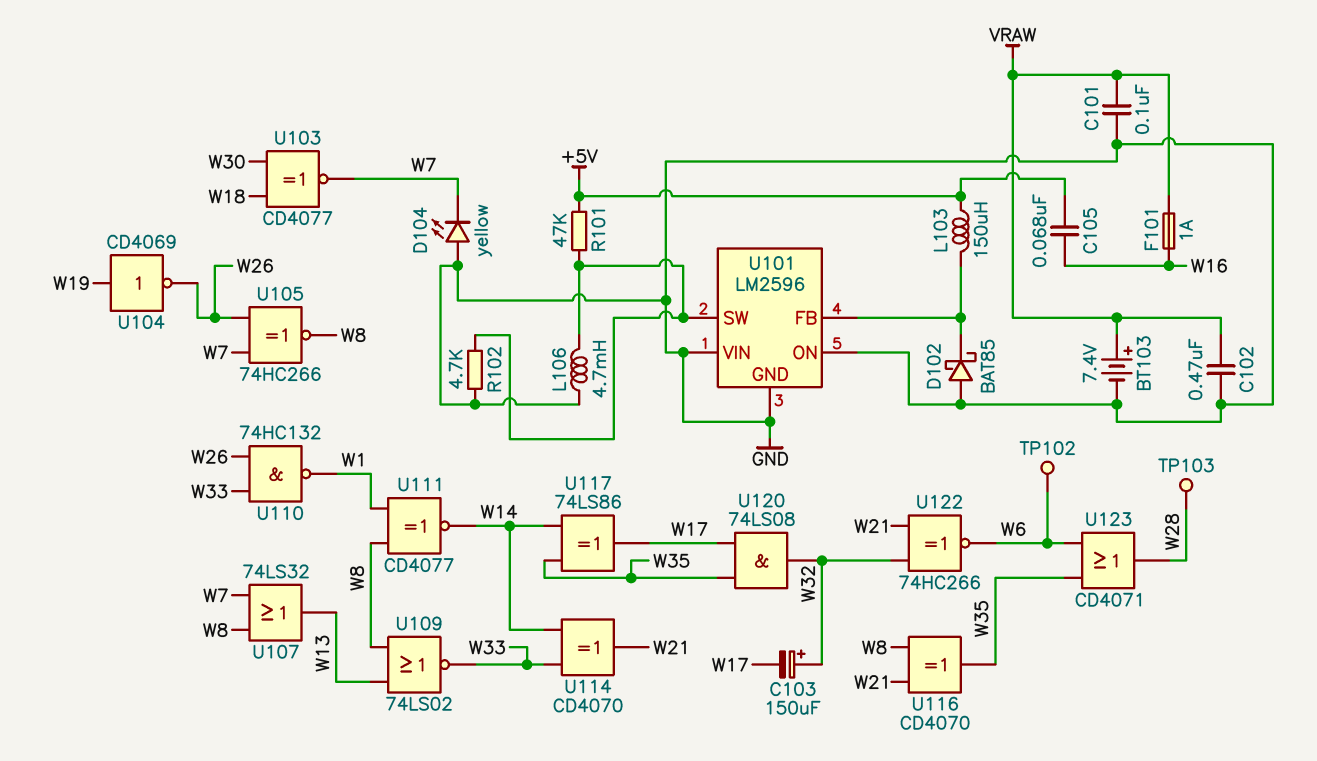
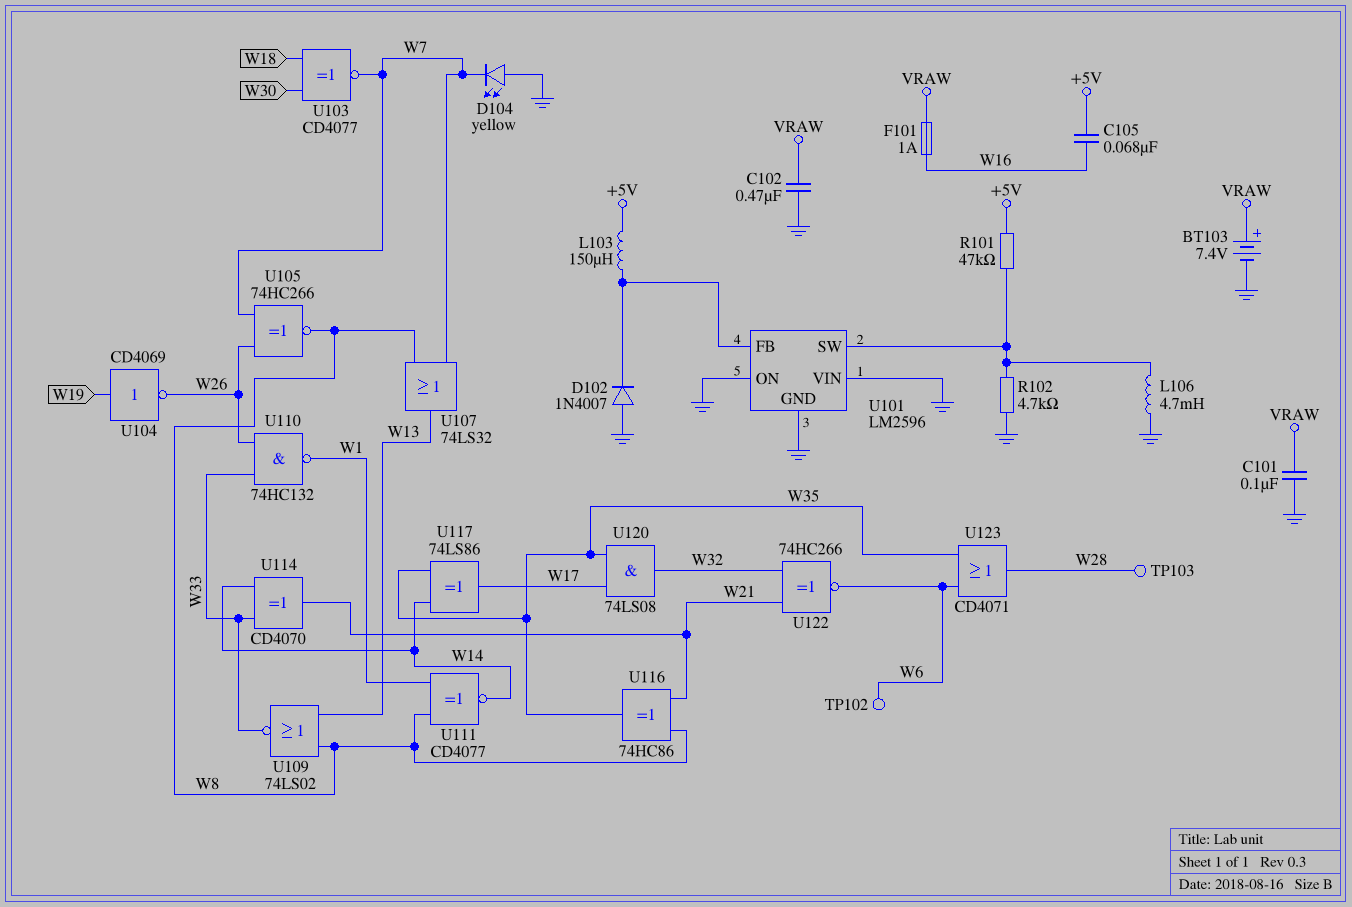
C103: 150uF (plus W32, minus W17) -> none
D102: schottky BAT85 (A GND, K U101/FB) -> diode 1N4007 (A GND, K U101/FB)
U116: XOR CD4070 (in W8, in W21, out W35) -> XOR 74HC86 (in W8, in W21, out W35)

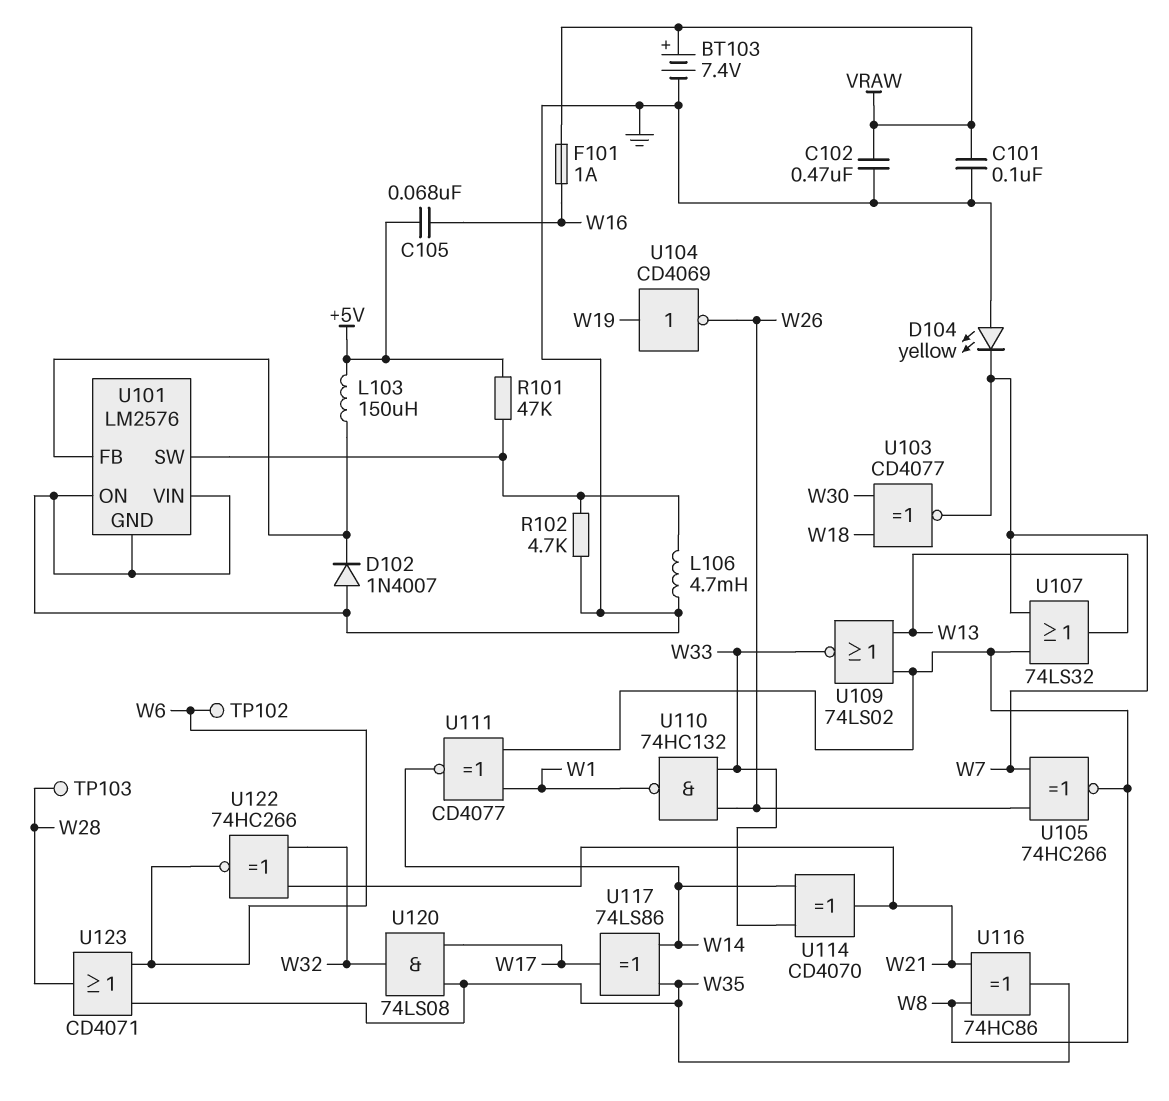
U101: LM2596 -> LM2576

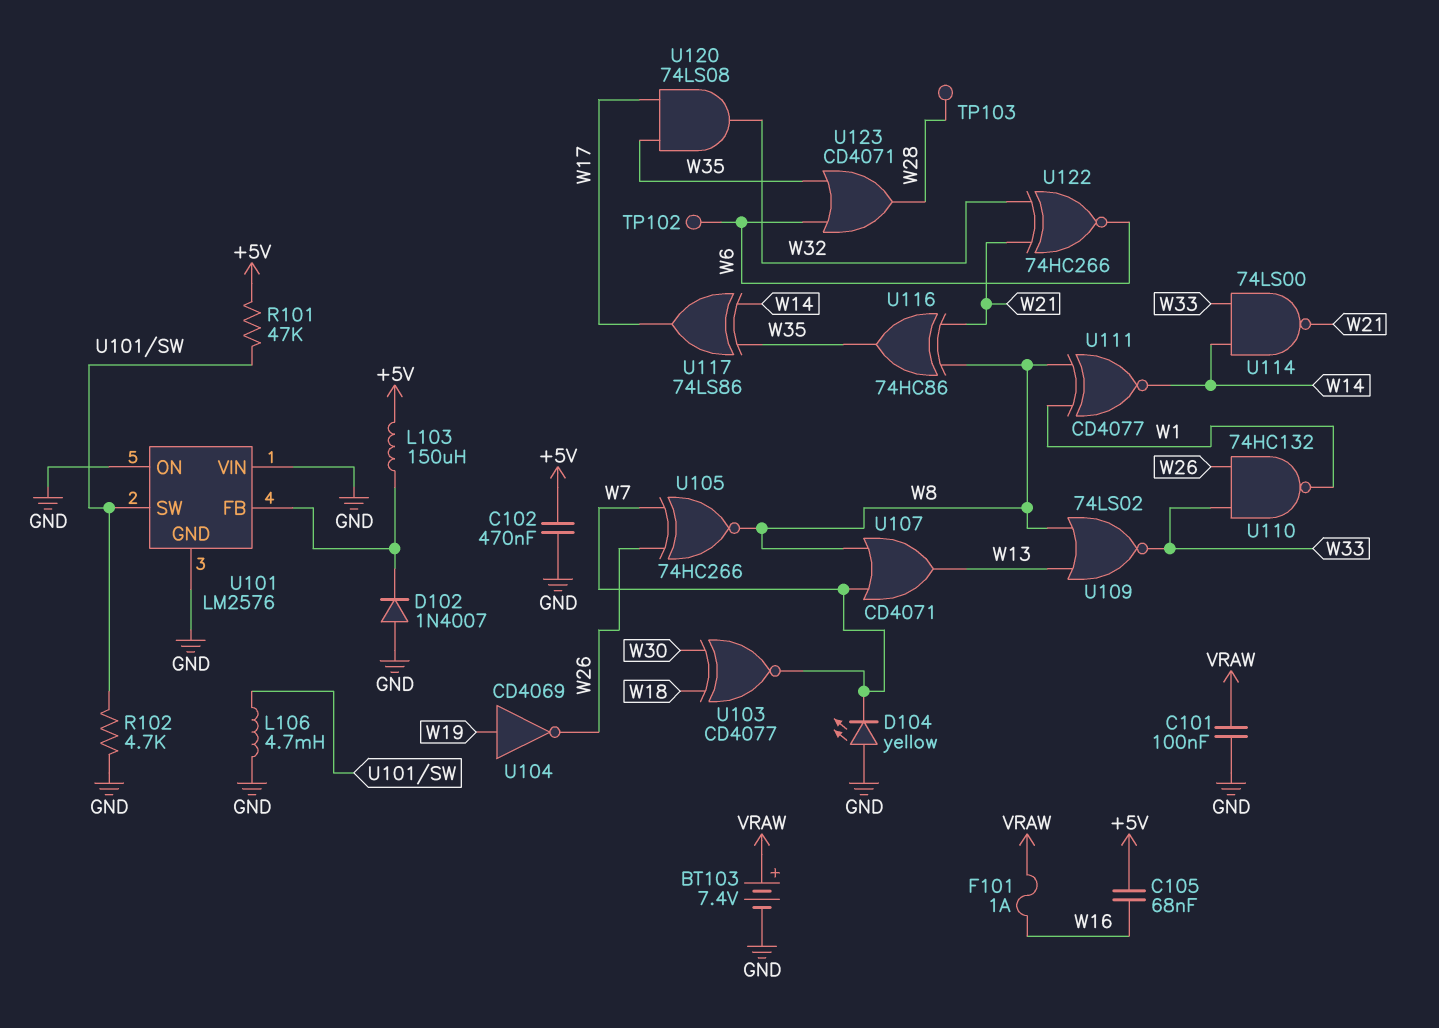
C102: 470nF (GND, VRAW) -> 470nF (+5V, GND)
U107: OR 74LS32 (in W7, in W8, out W13) -> OR CD4071 (in W7, in W8, out W13)
U114: XOR CD4070 (in W14, in W33, out W21) -> NAND 74LS00 (in W14, in W33, out W21)

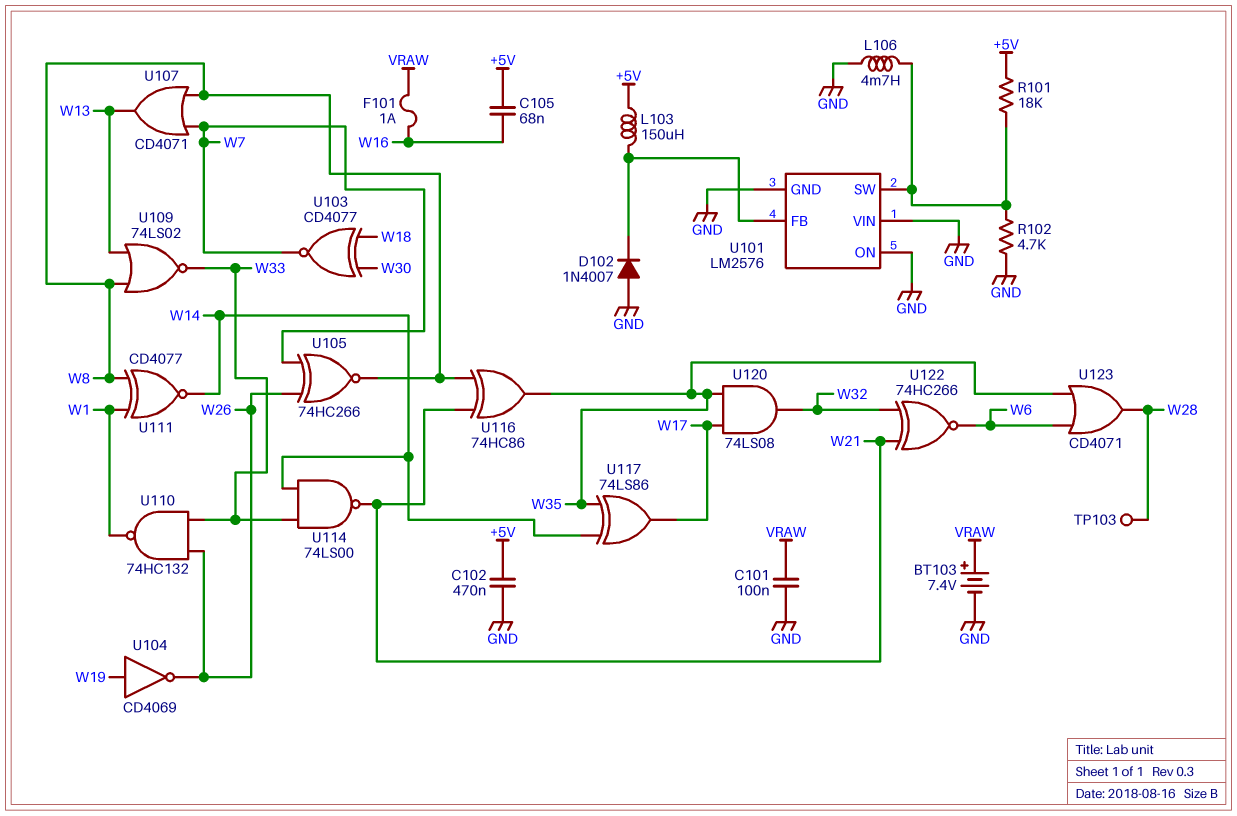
D104: LED yellow (A GND, K W7) -> none
R101: 47k (+5V, U101/SW) -> 18k (+5V, U101/SW)
TP102: test point (W6) -> none

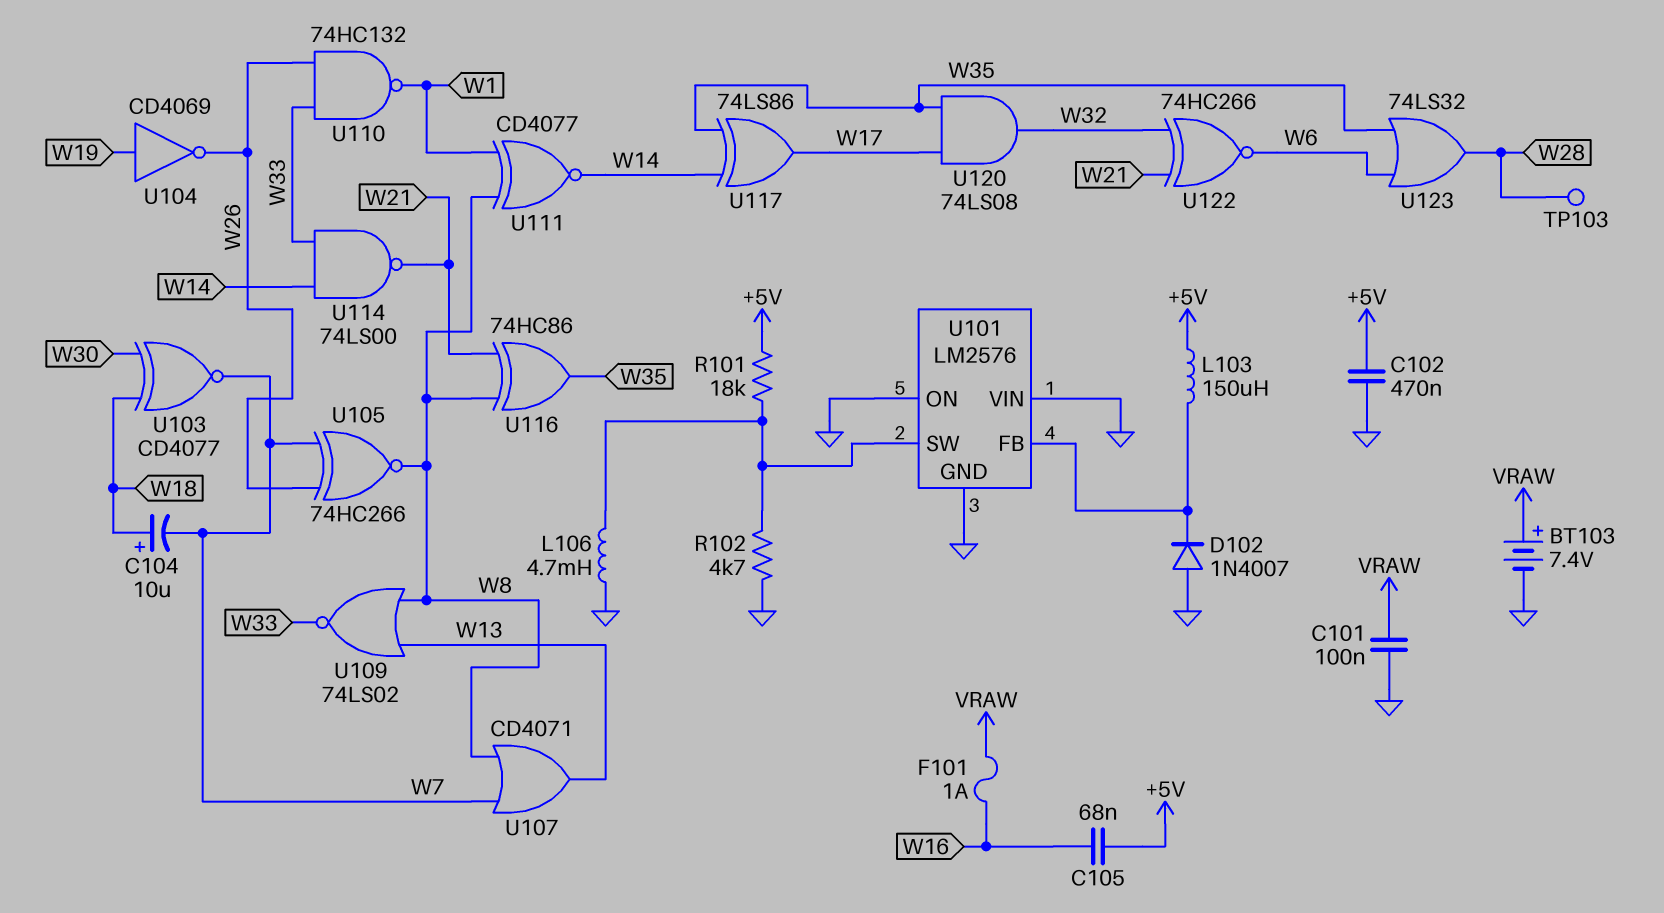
C104: none -> 10uF (plus W18, minus W7)
U123: OR CD4071 (in W6, in W35, out W28) -> OR 74LS32 (in W6, in W35, out W28)

